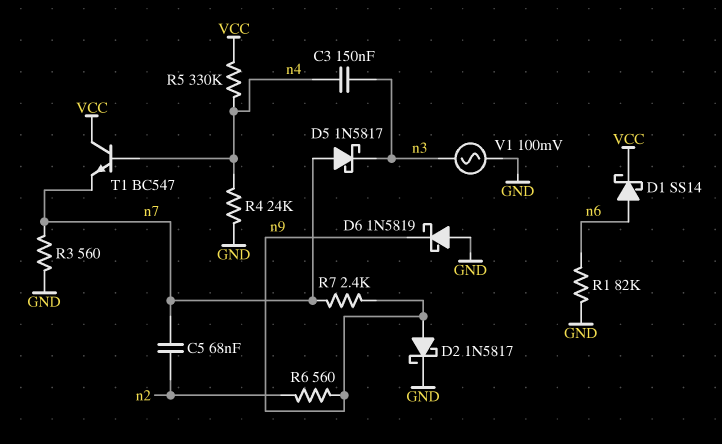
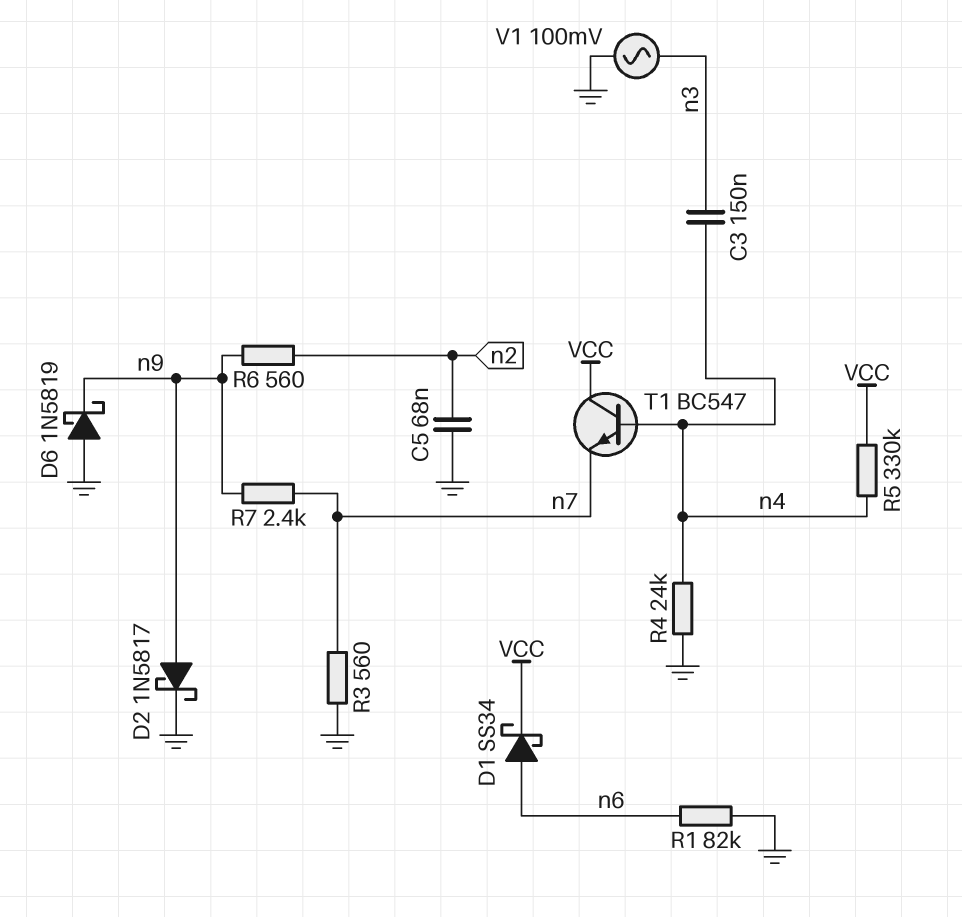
C5: 68nF (n2, n7) -> 68nF (GND, n2)
D1: schottky SS14 (A n6, K VCC) -> schottky SS34 (A n6, K VCC)
D5: schottky 1N5817 (A n7, K n3) -> none

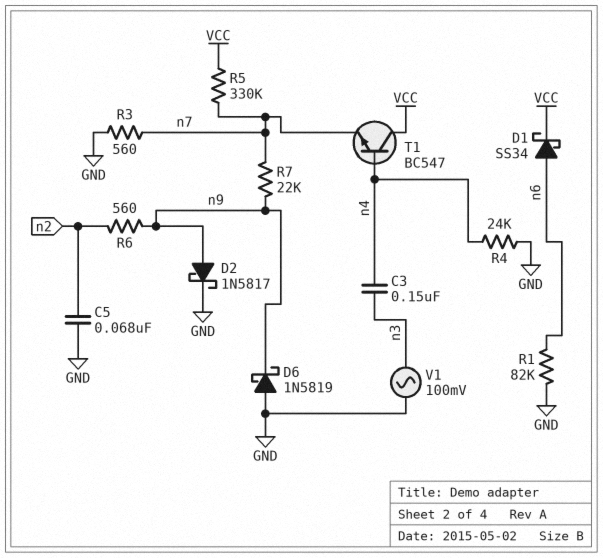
R5: 330k (VCC, n4) -> 330k (VCC, n7)
R7: 2.4k (n7, n9) -> 22k (n7, n9)

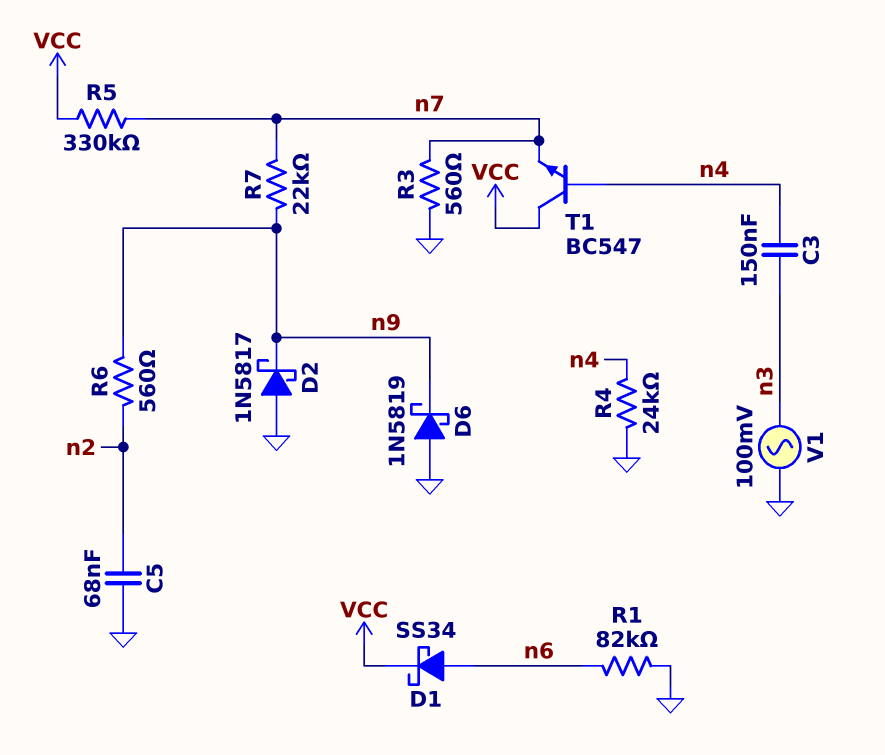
D2: schottky 1N5817 (A n9, K GND) -> schottky 1N5817 (A GND, K n9)

